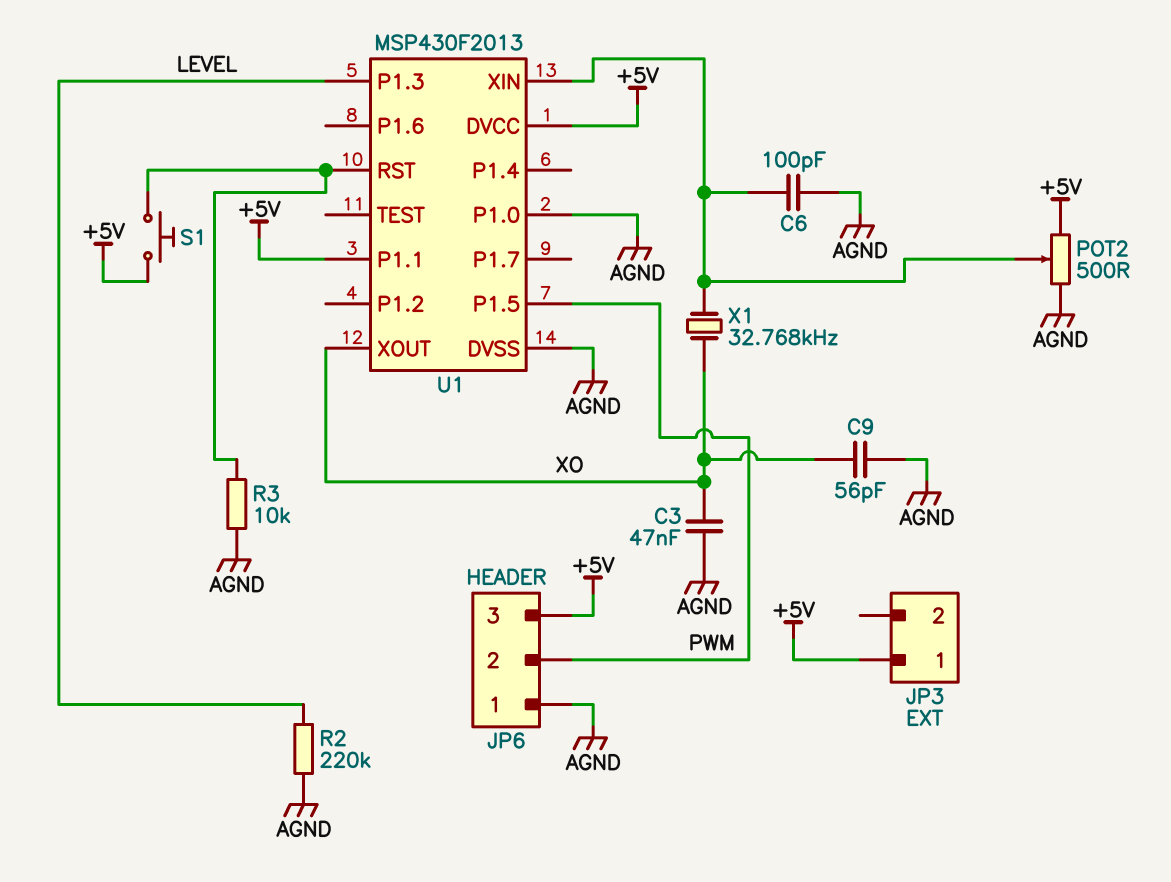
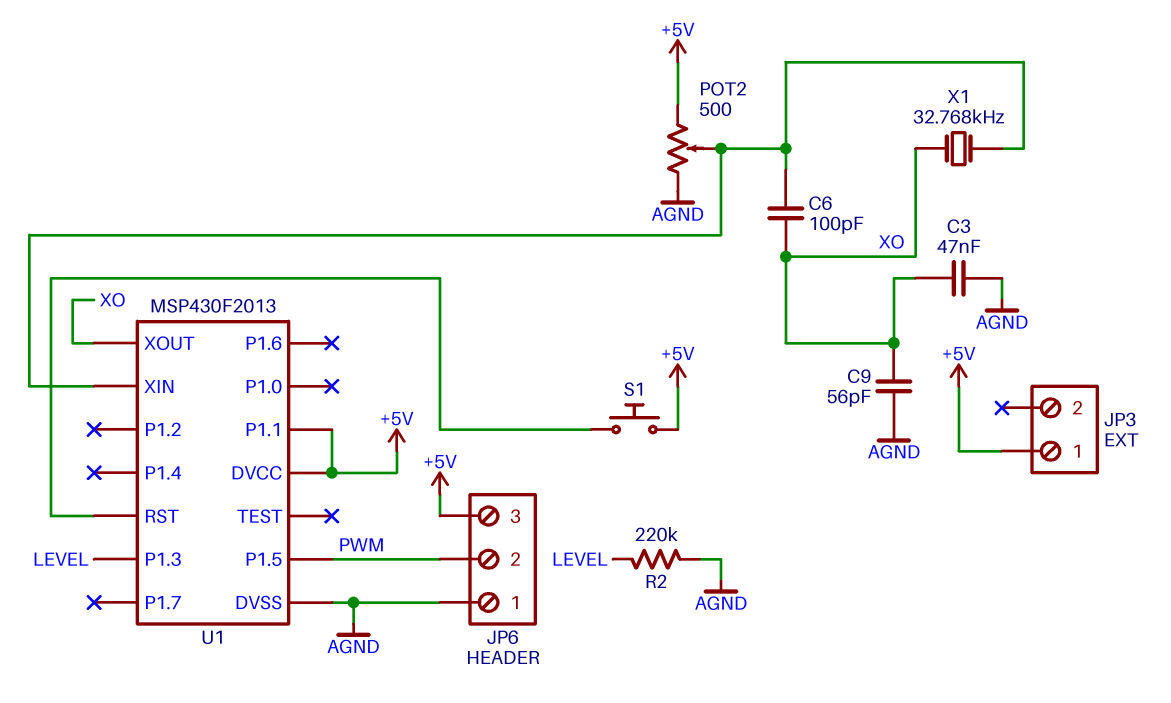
C6: 100pF (AGND, U1/XIN) -> 100pF (U1/XIN, XO)
R3: 10k (AGND, U1/RST) -> none
U1 pin P1.0: AGND -> none

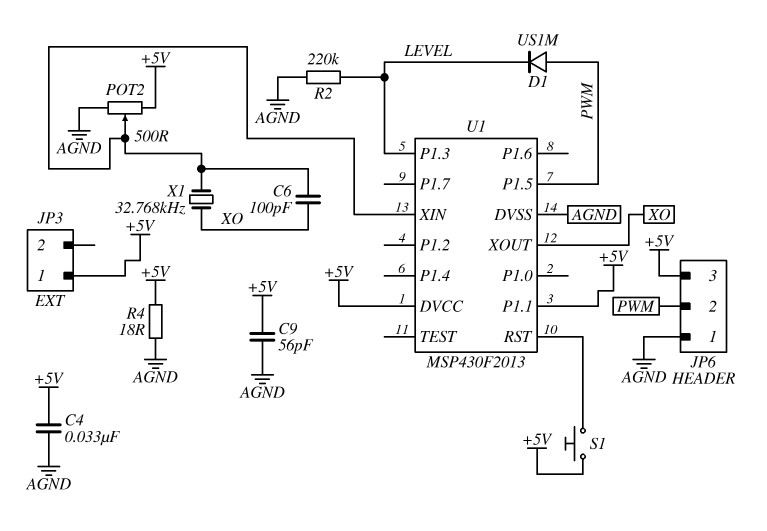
C3: 47nF (AGND, XO) -> none
C4: none -> 33nF (+5V, AGND)
C9: 56pF (AGND, XO) -> 56pF (+5V, AGND)
D1: none -> diode US1M (A PWM, K LEVEL)
R4: none -> 18 (+5V, AGND)

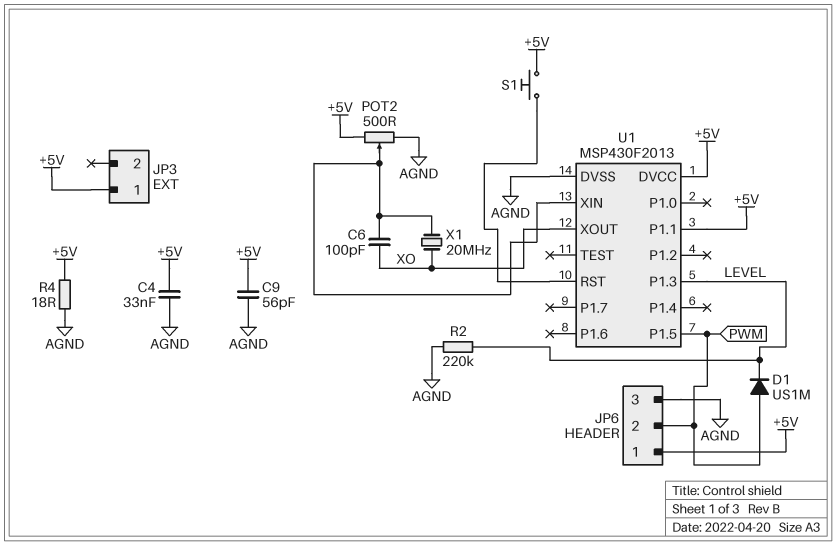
JP6 pin 1: AGND -> +5V
JP6 pin 3: +5V -> AGND
X1: 32.768kHz (U1/XIN, XO) -> 20MHz (U1/XIN, XO)

